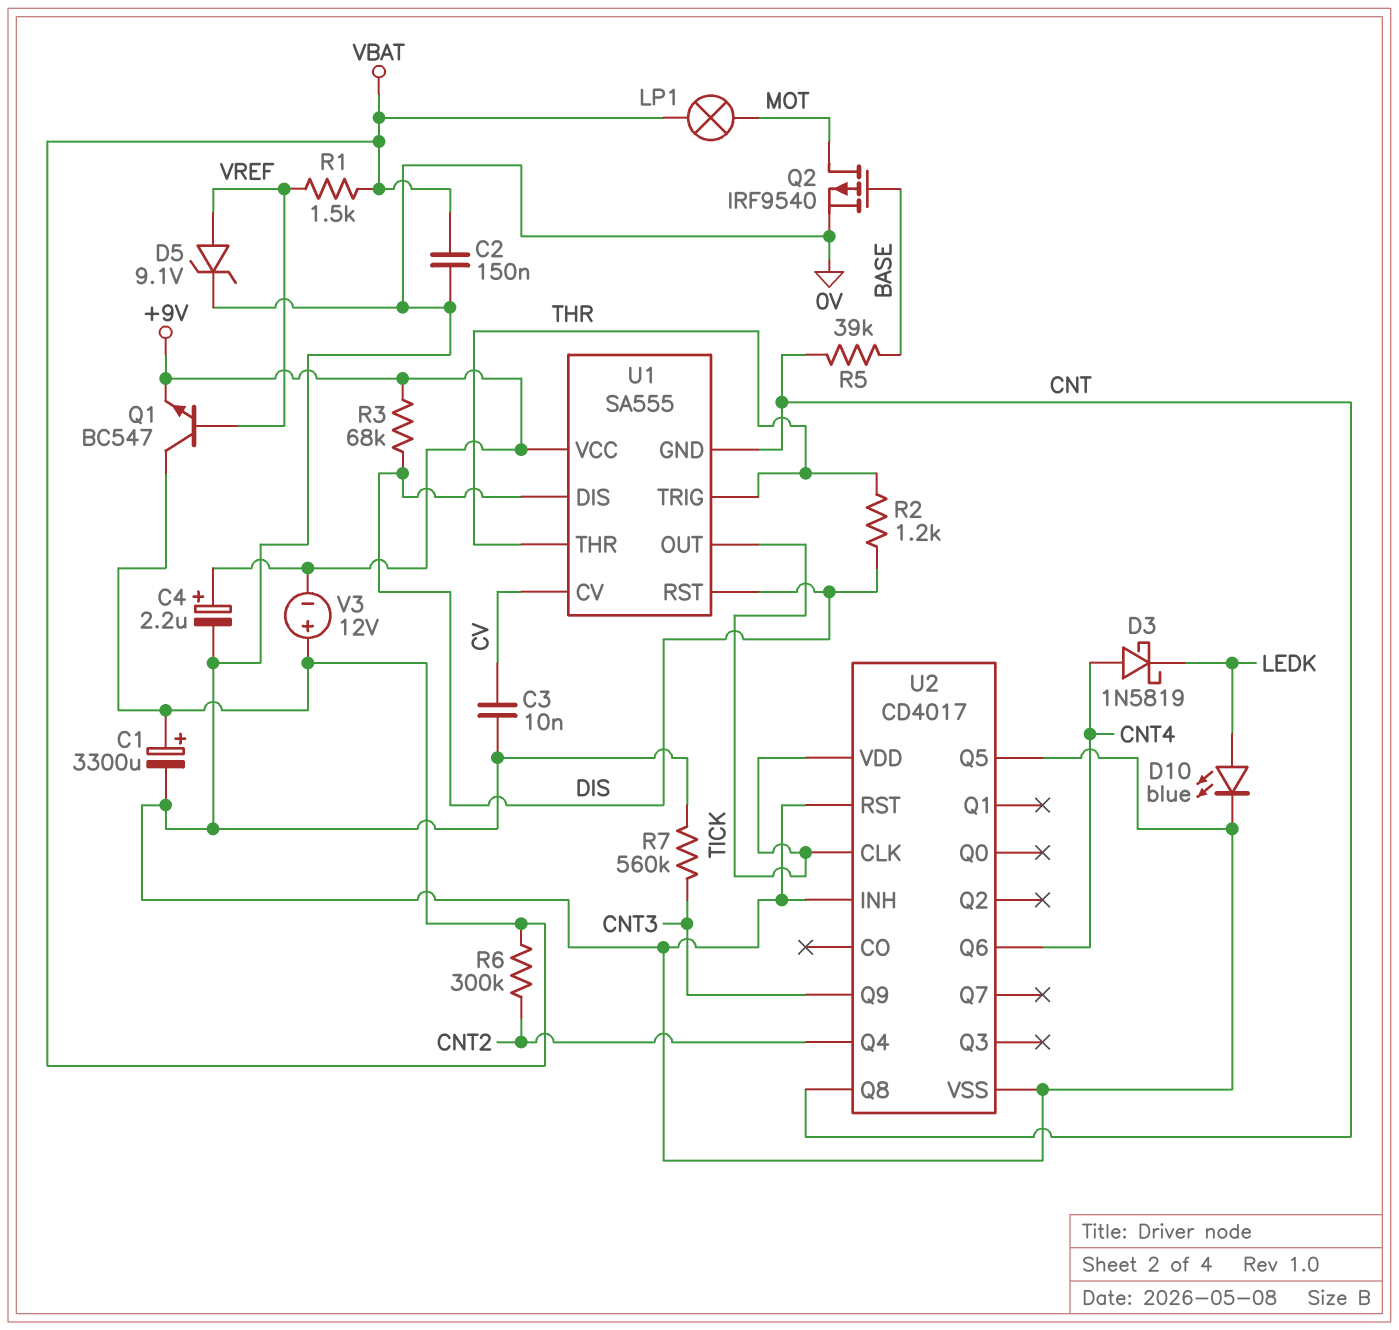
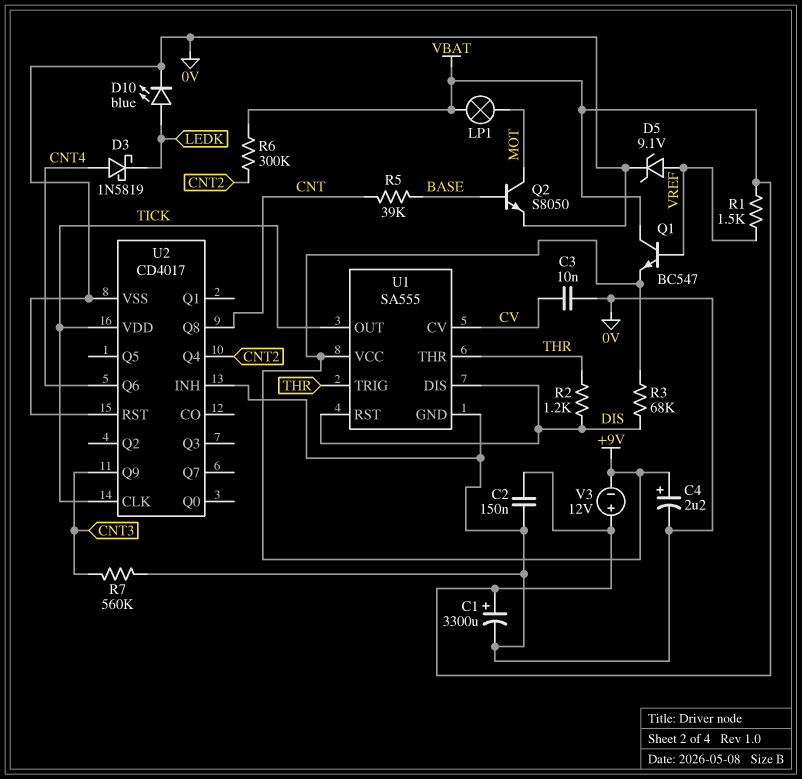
Q2: PMOS IRF9540 (G BASE, D MOT, S 0V) -> NPN S8050 (B BASE, C MOT, E 0V)
U1 pin GND: CNT -> 0V
U2 pin Q5: 0V -> none

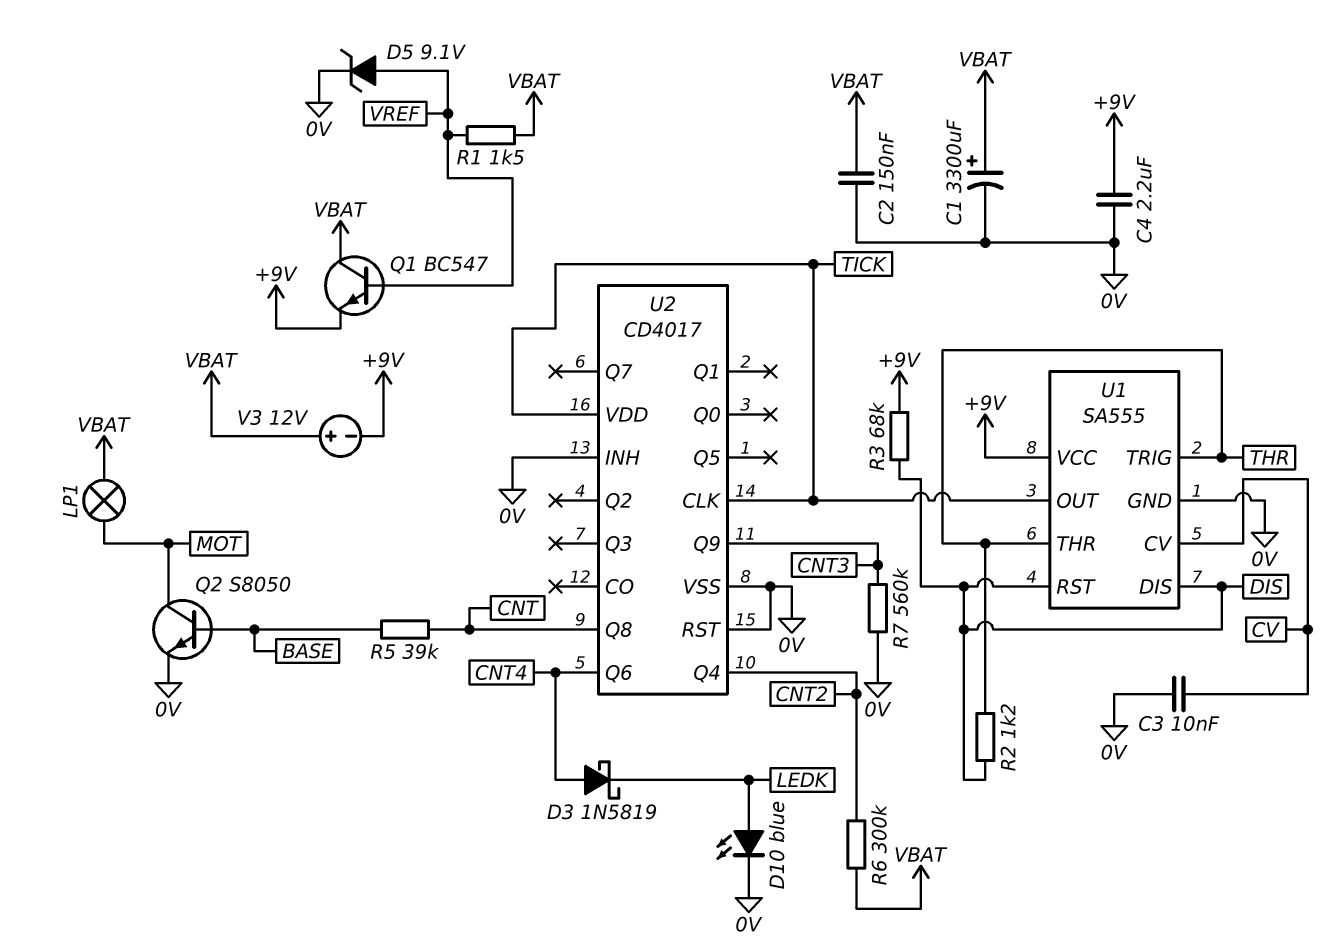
C4: 2.2uF (plus +9V, minus 0V) -> 2.2uF (+9V, 0V)

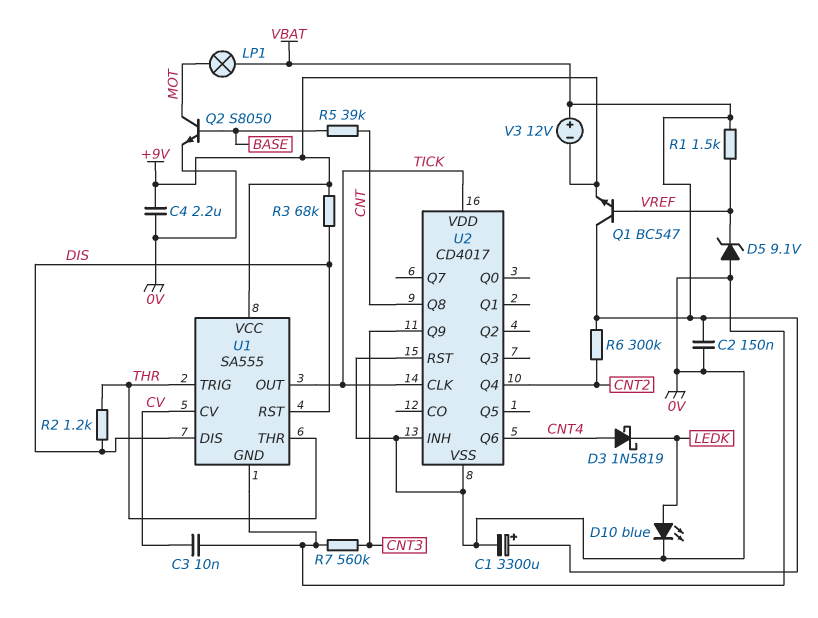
D5: zener 9.1V (A VREF, K 0V) -> zener 9.1V (A 0V, K VREF)

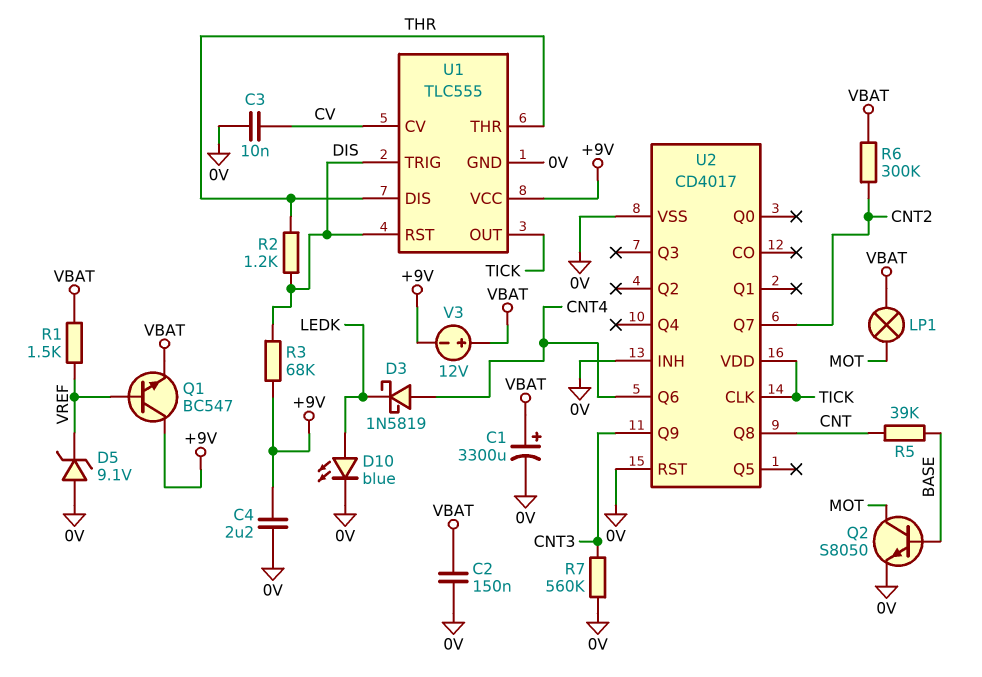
Q1: NPN BC547 (B VREF, C VBAT, E +9V) -> NPN BC547 (B VREF, C +9V, E VBAT)
U1: SA555 -> TLC555
U1 pin DIS: DIS -> THR
U1 pin TRIG: THR -> DIS
U2 pin Q4: CNT2 -> none
U2 pin Q7: none -> CNT2

